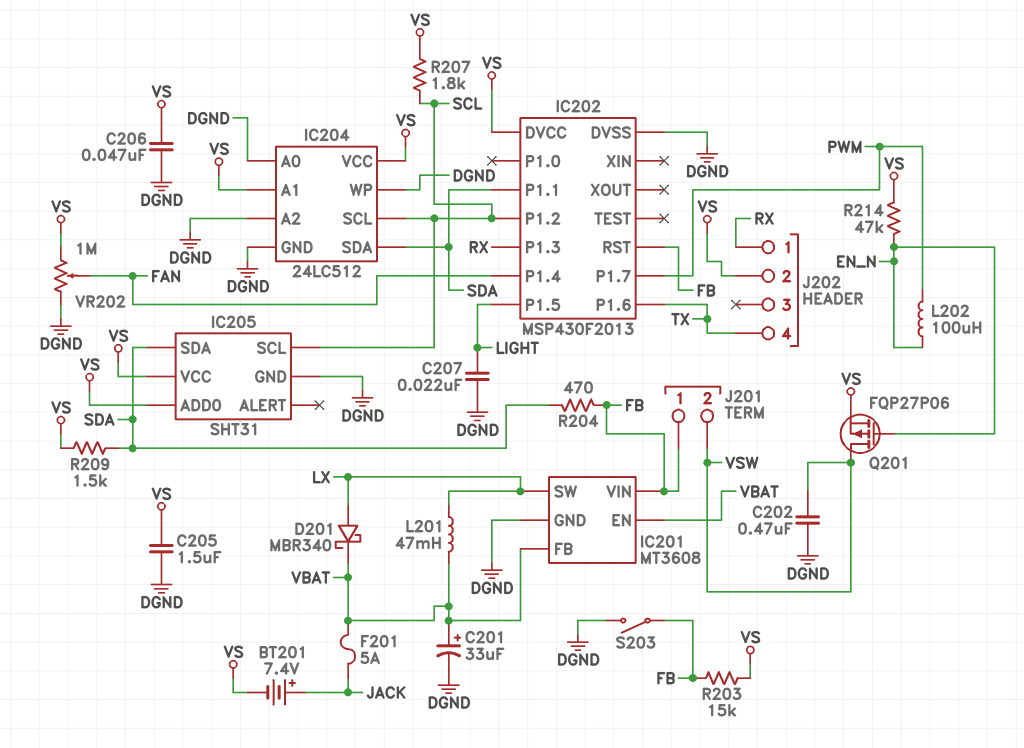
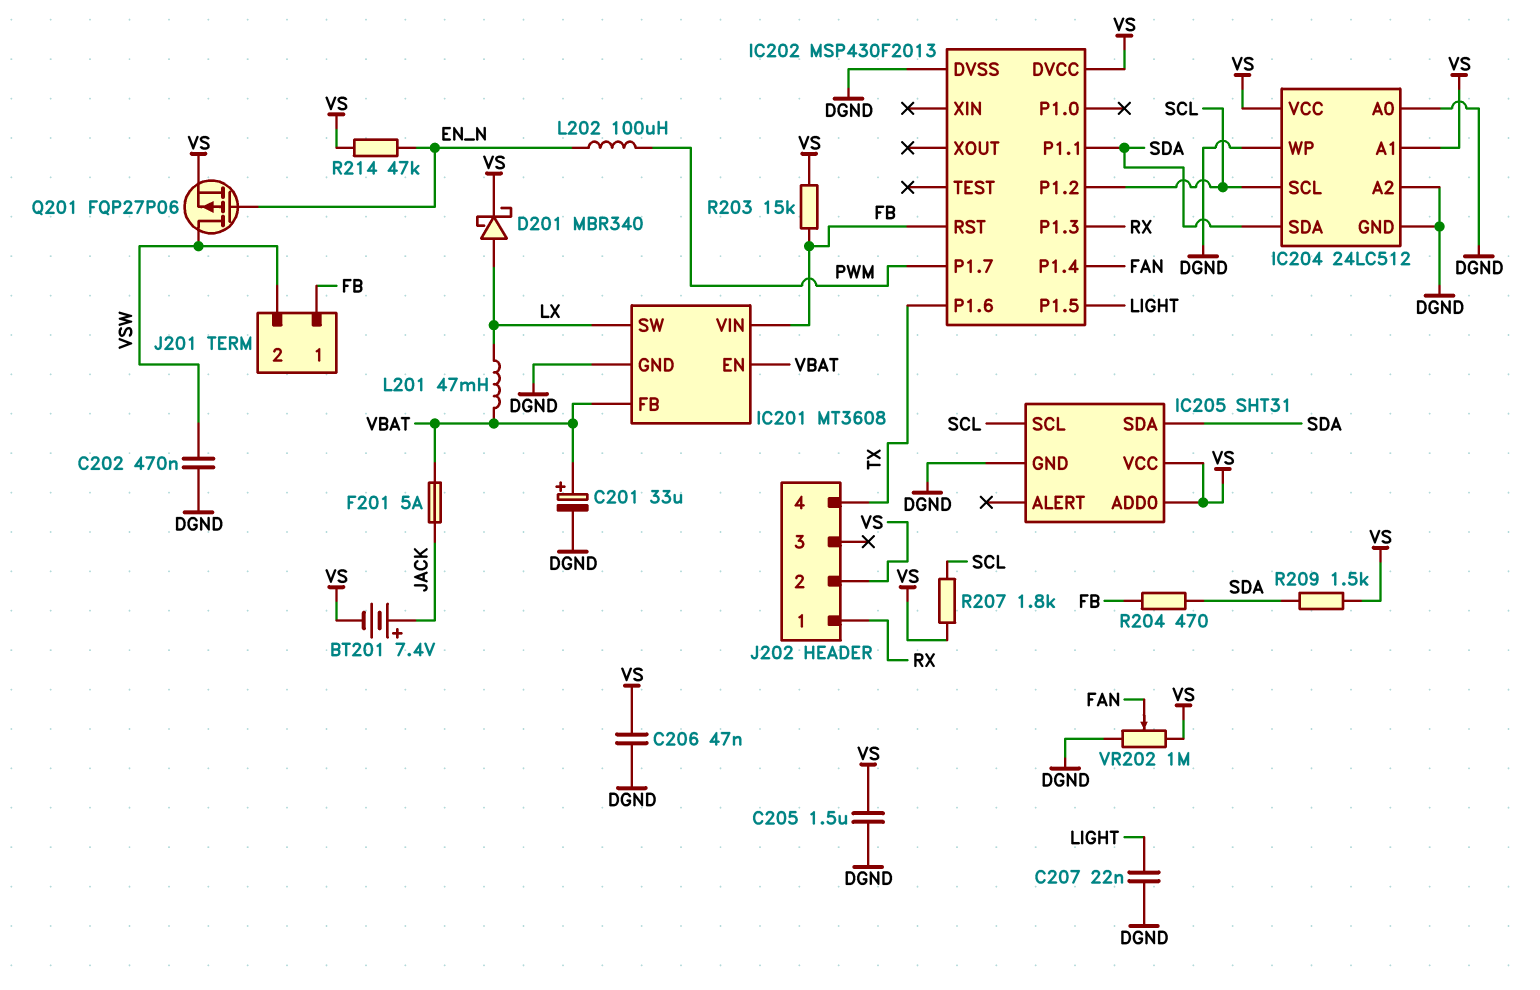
D201: schottky MBR340 (A LX, K VBAT) -> schottky MBR340 (A LX, K VS)
S203: switch (DGND, FB) -> none

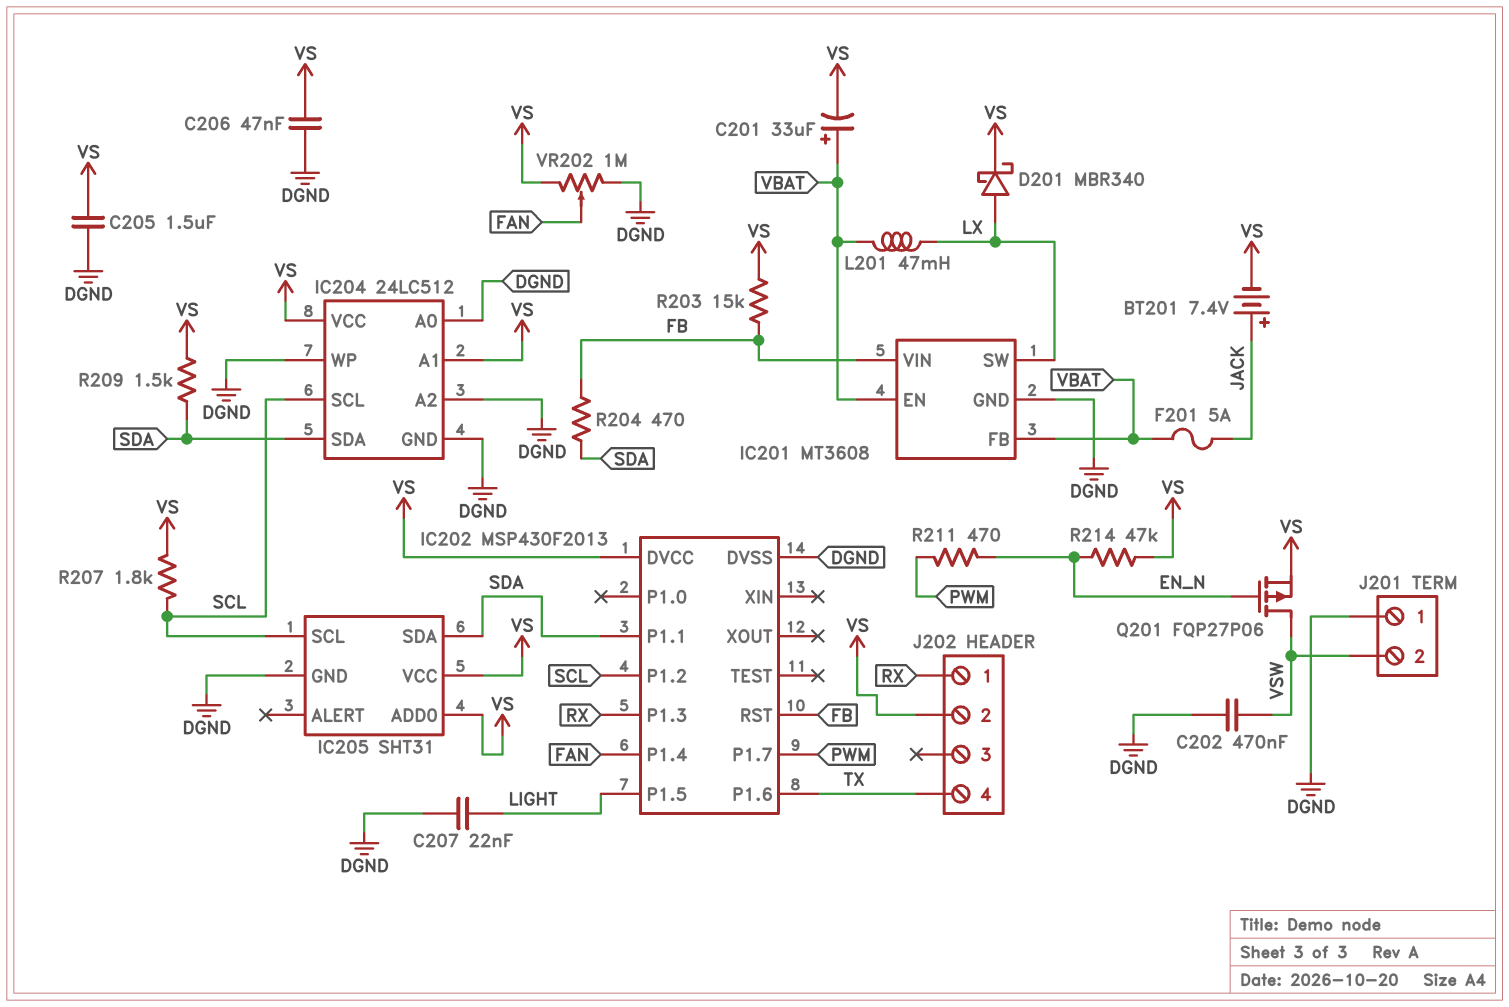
C201: 33uF (plus VBAT, minus DGND) -> 33uF (plus VBAT, minus VS)
J201 pin 1: FB -> DGND
L202: 100uH (EN_N, PWM) -> none
R211: none -> 470 (EN_N, PWM)

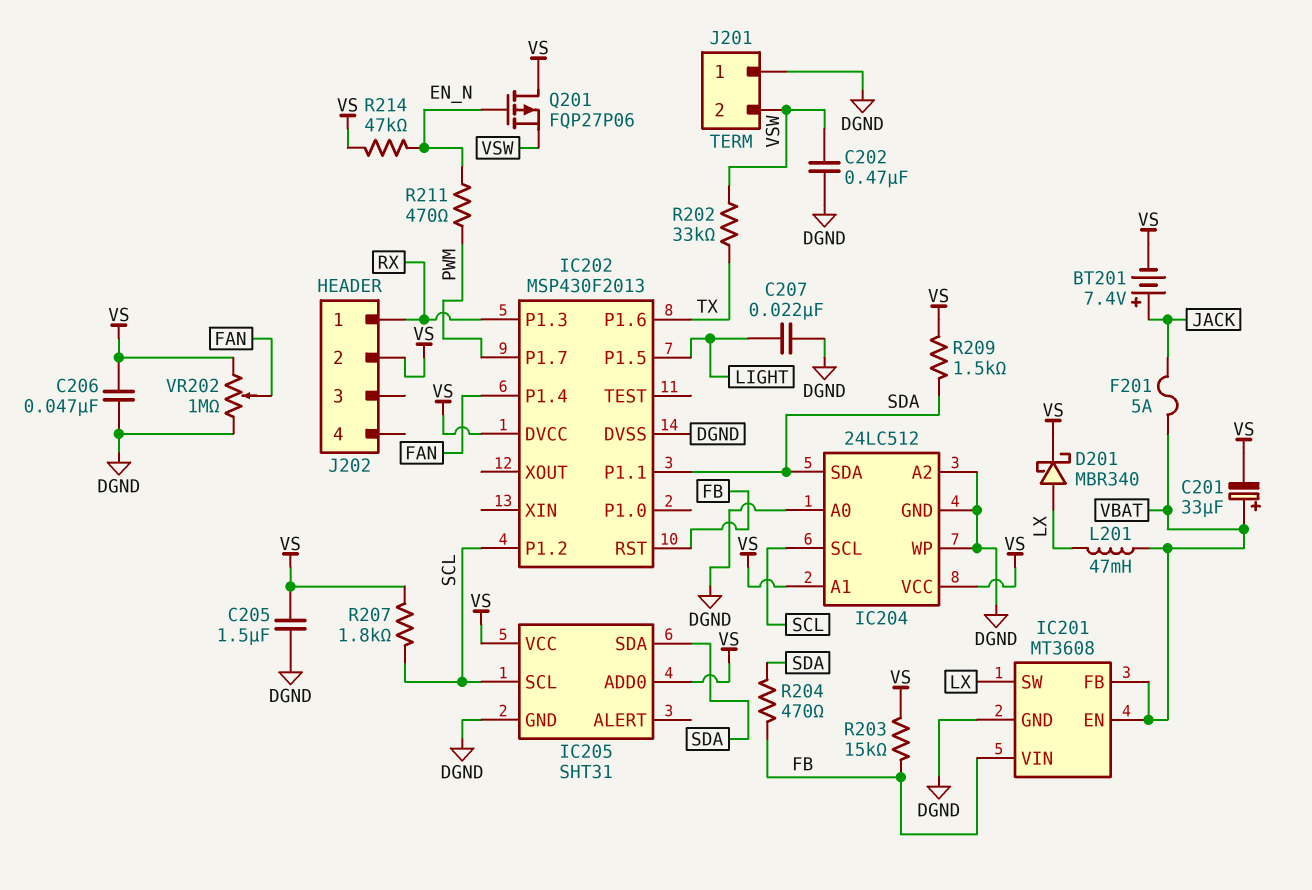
J202 pin 4: TX -> none
Q201: PMOS FQP27P06 (G EN_N, D VSW, S VS) -> PMOS FQP27P06 (G EN_N, D VS, S VSW)
R202: none -> 33k (TX, VSW)

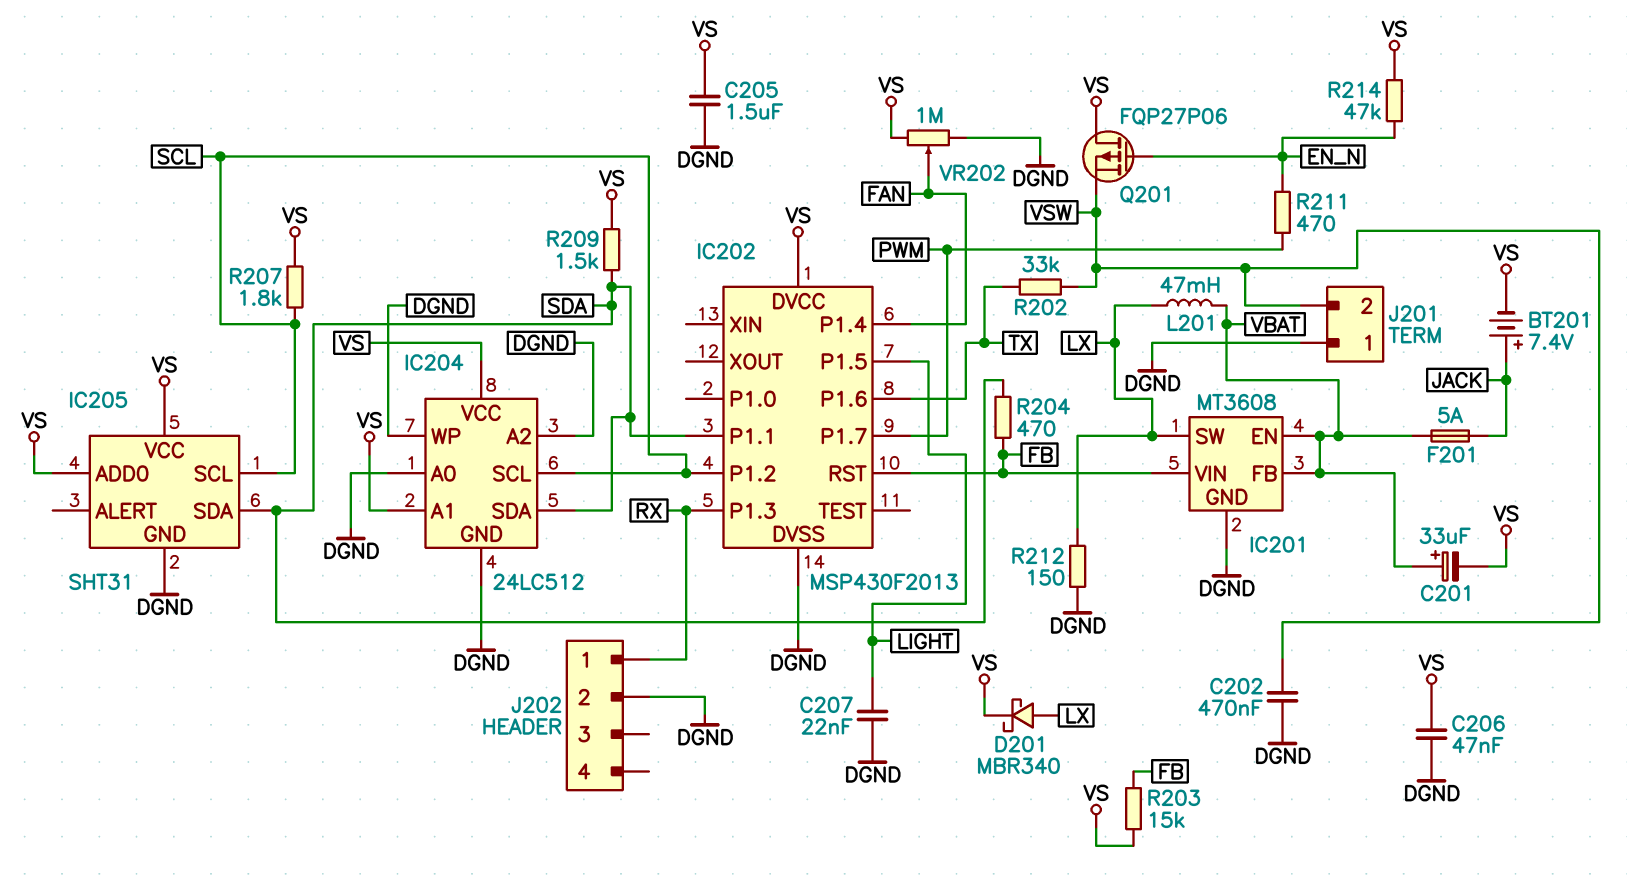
J202 pin 2: VS -> DGND
R212: none -> 150 (DGND, LX)

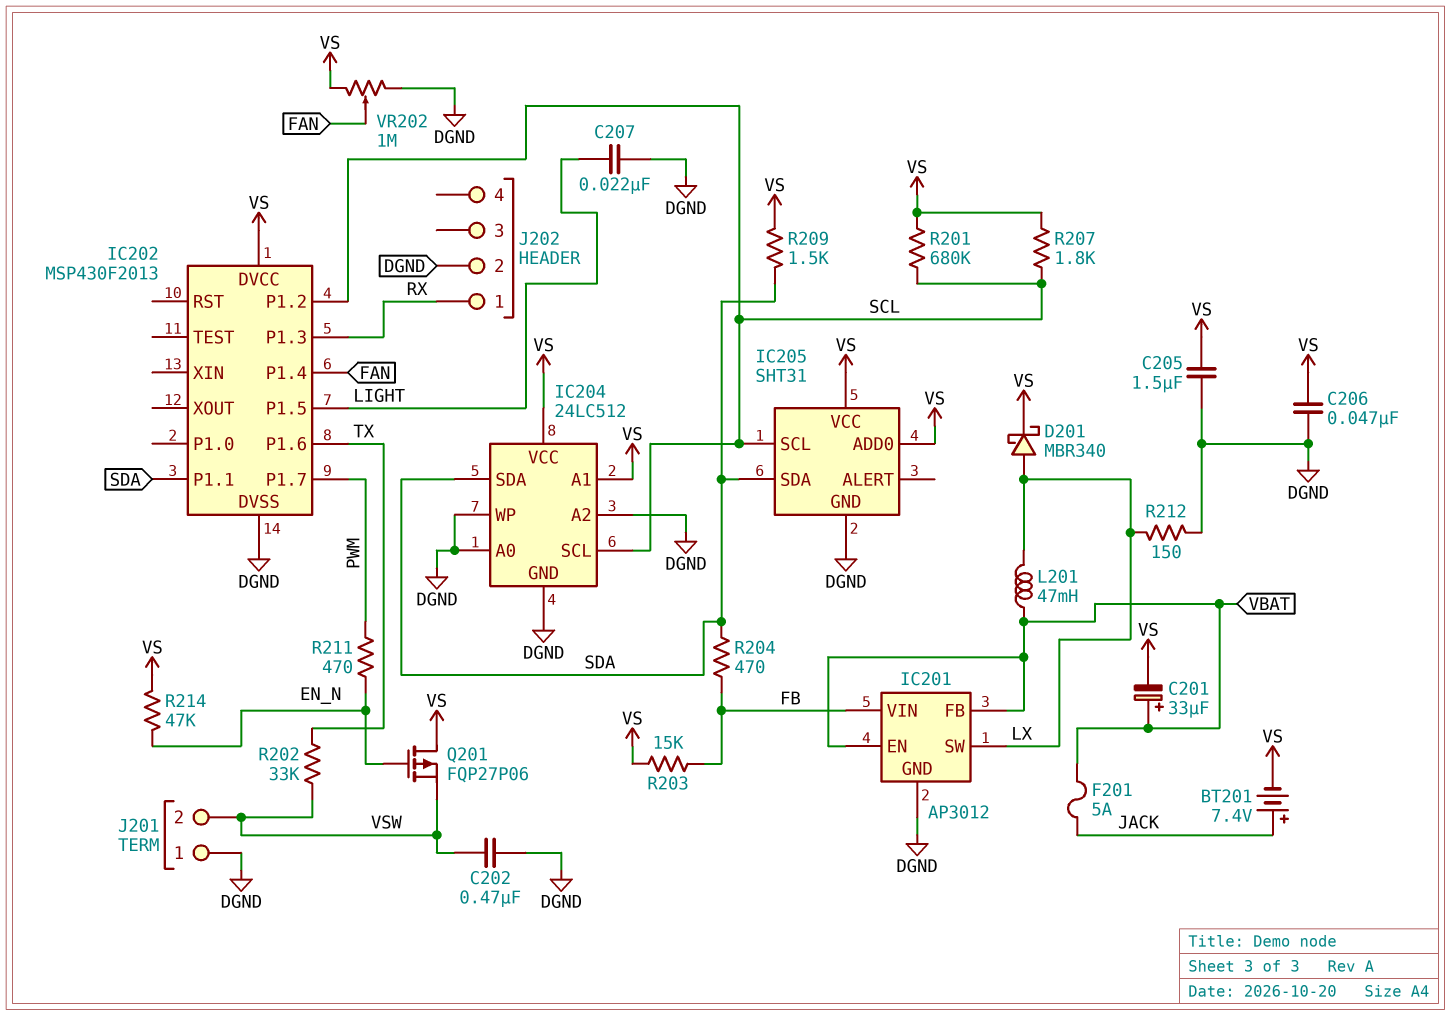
IC201: MT3608 -> AP3012
IC202 pin RST: FB -> none
R201: none -> 680k (SCL, VS)

